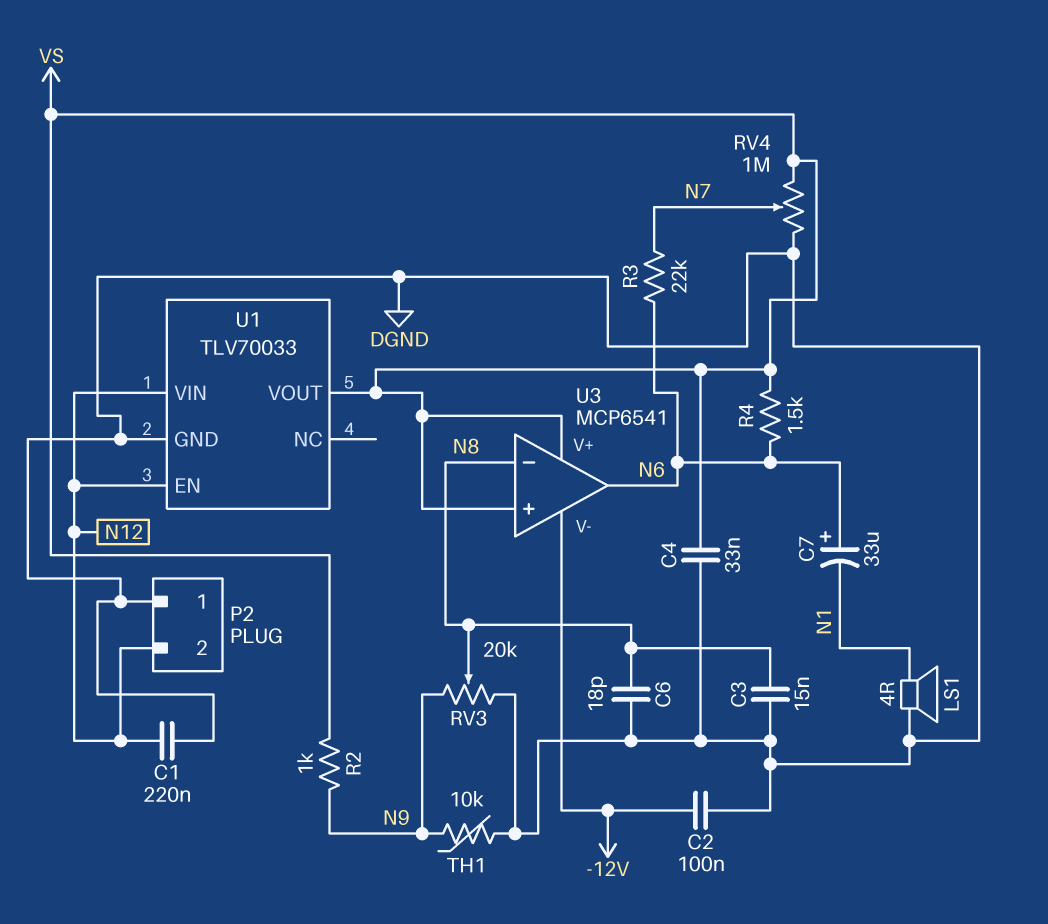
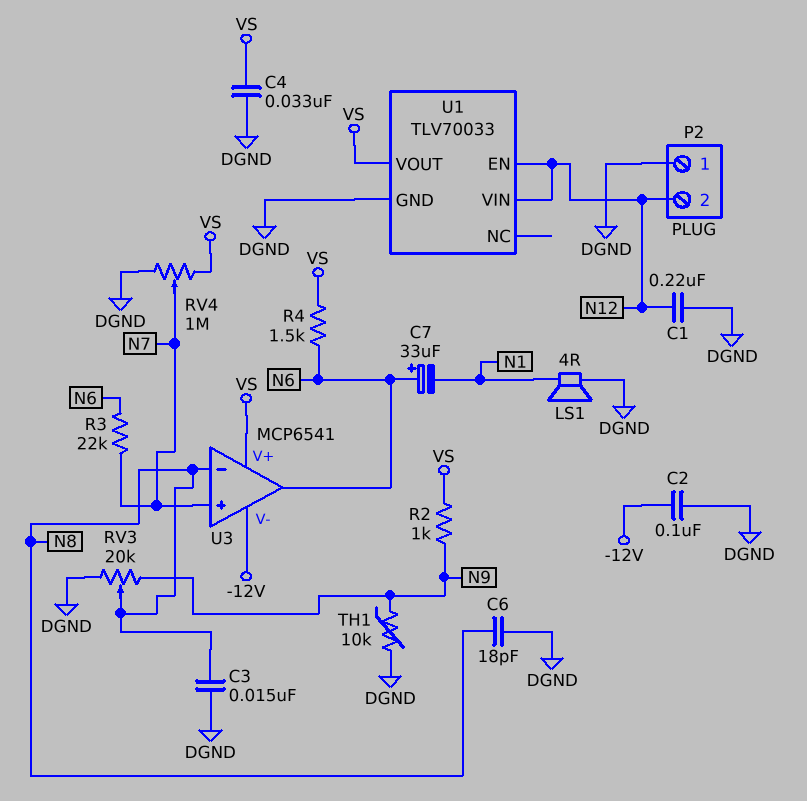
U3 pin in+: VS -> N7

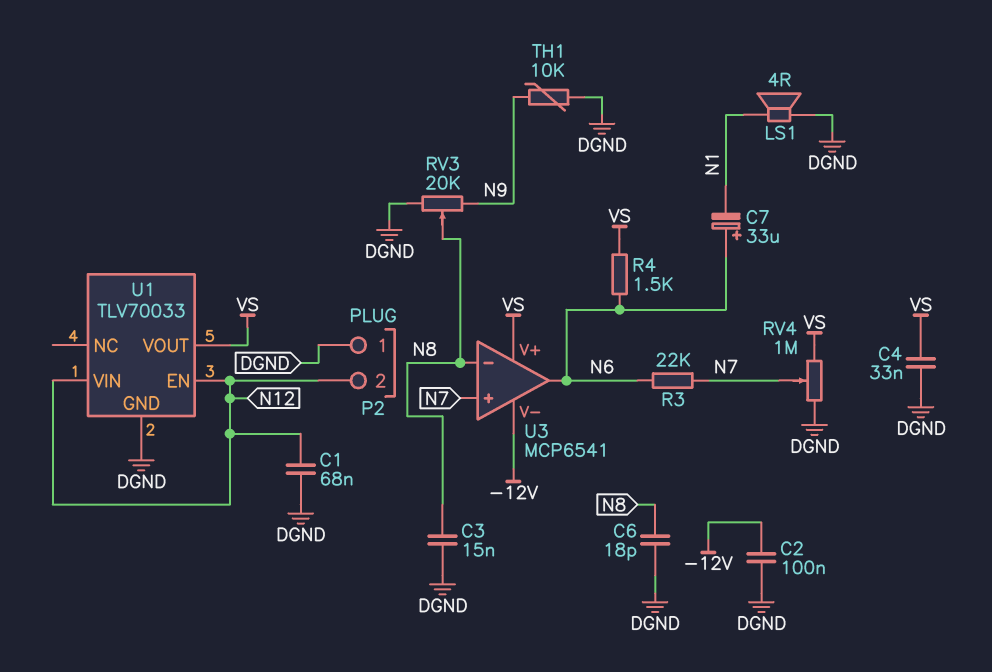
C1: 220nF (DGND, N12) -> 68nF (DGND, N12)
R2: 1k (N9, VS) -> none

